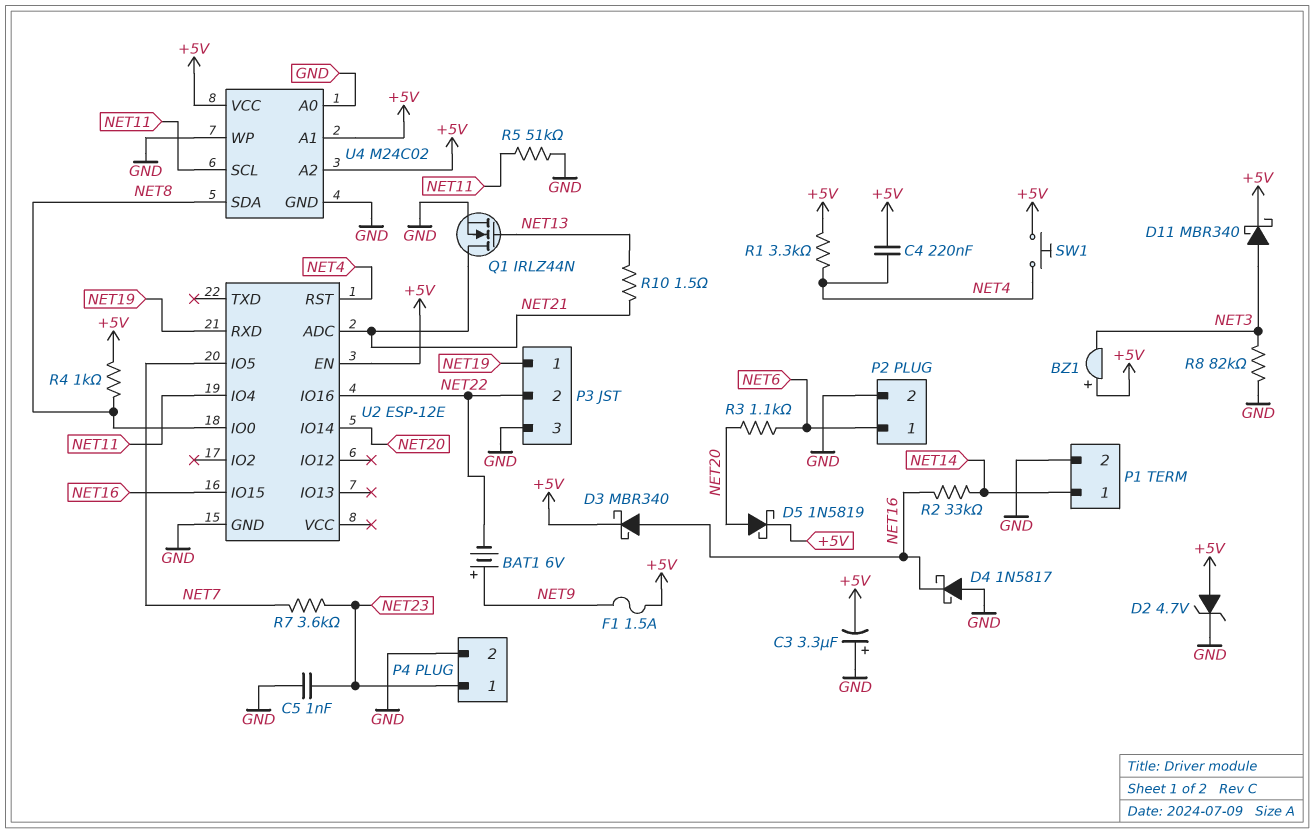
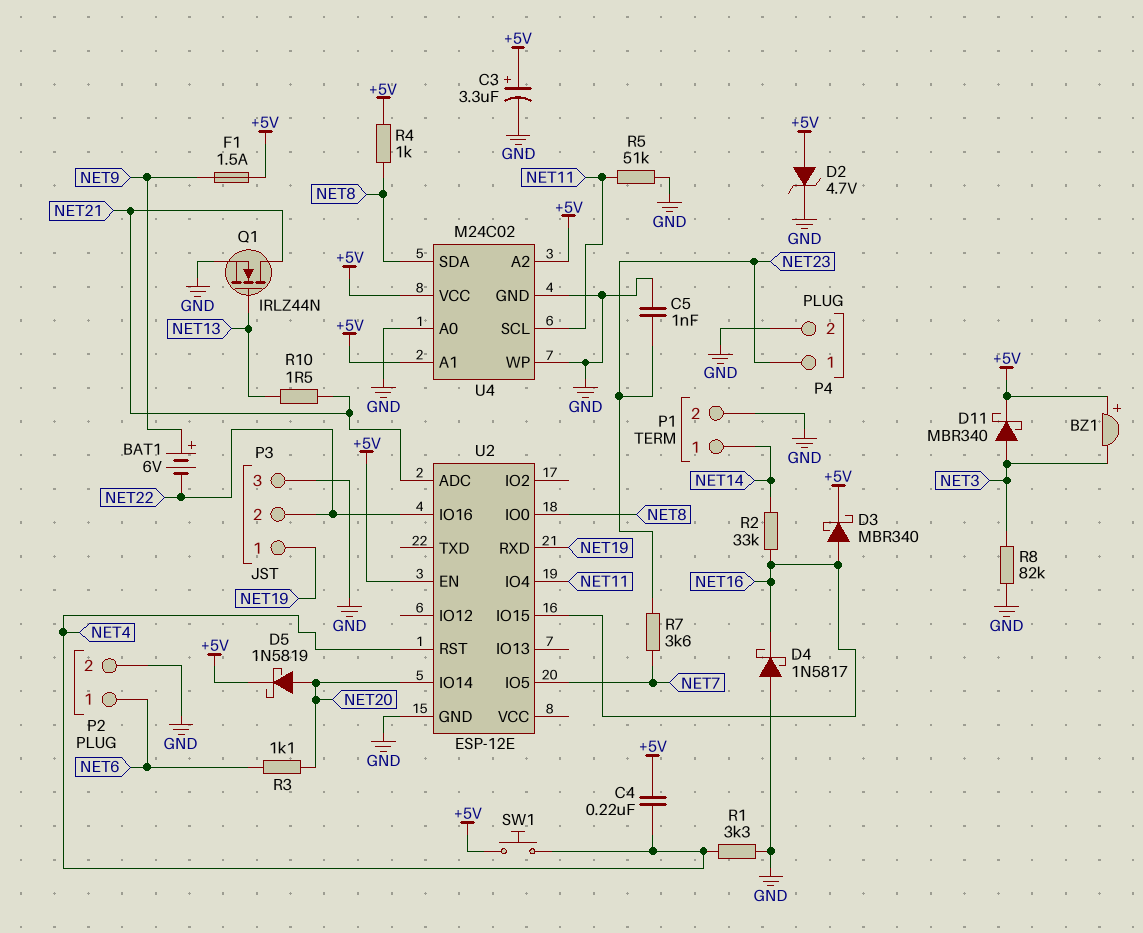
C3: 3.3uF (plus GND, minus +5V) -> 3.3uF (plus +5V, minus GND)
R1: 3.3k (+5V, NET4) -> 3.3k (GND, NET4)

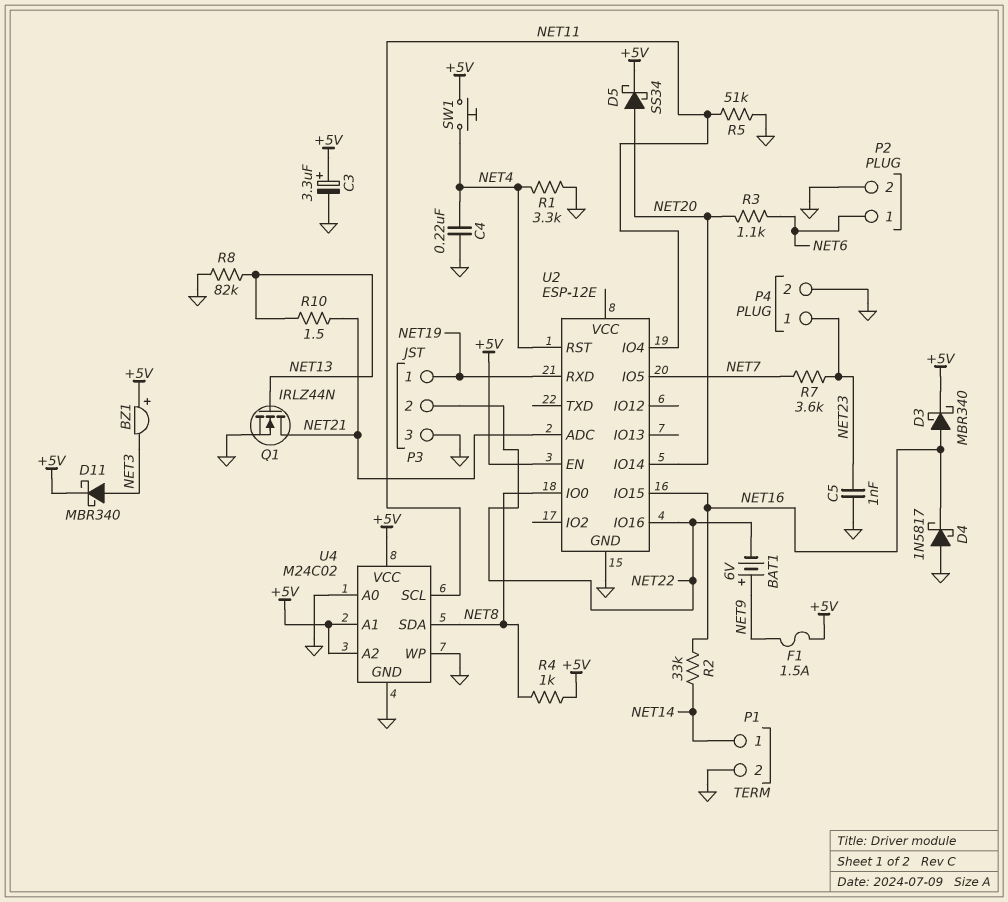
C4: 220nF (+5V, NET4) -> 220nF (GND, NET4)
D2: zener 4.7V (A +5V, K GND) -> none
D5: schottky 1N5819 (A NET20, K +5V) -> schottky SS34 (A NET20, K +5V)
R8: 82k (GND, NET3) -> 82k (GND, NET13)

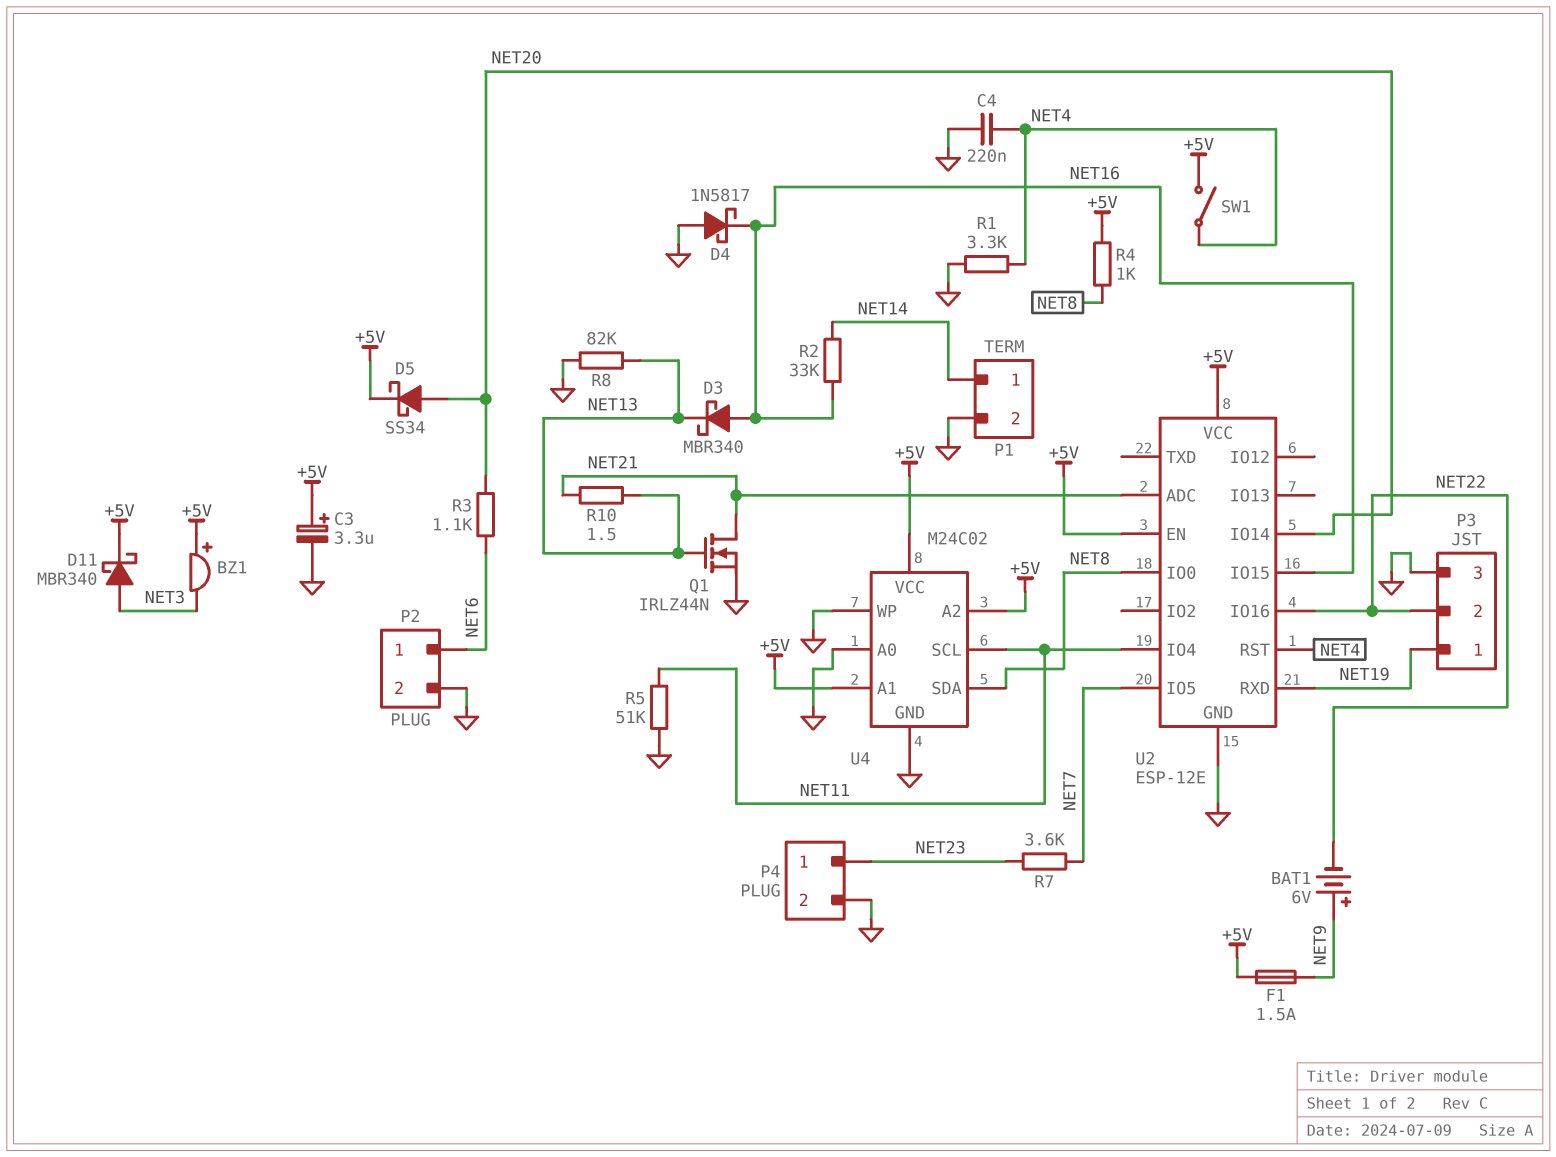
C5: 1nF (GND, NET23) -> none
D3: schottky MBR340 (A NET16, K +5V) -> schottky MBR340 (A NET16, K NET13)
SW1: button (+5V, NET4) -> switch (+5V, NET4)
U2 pin VCC: none -> +5V

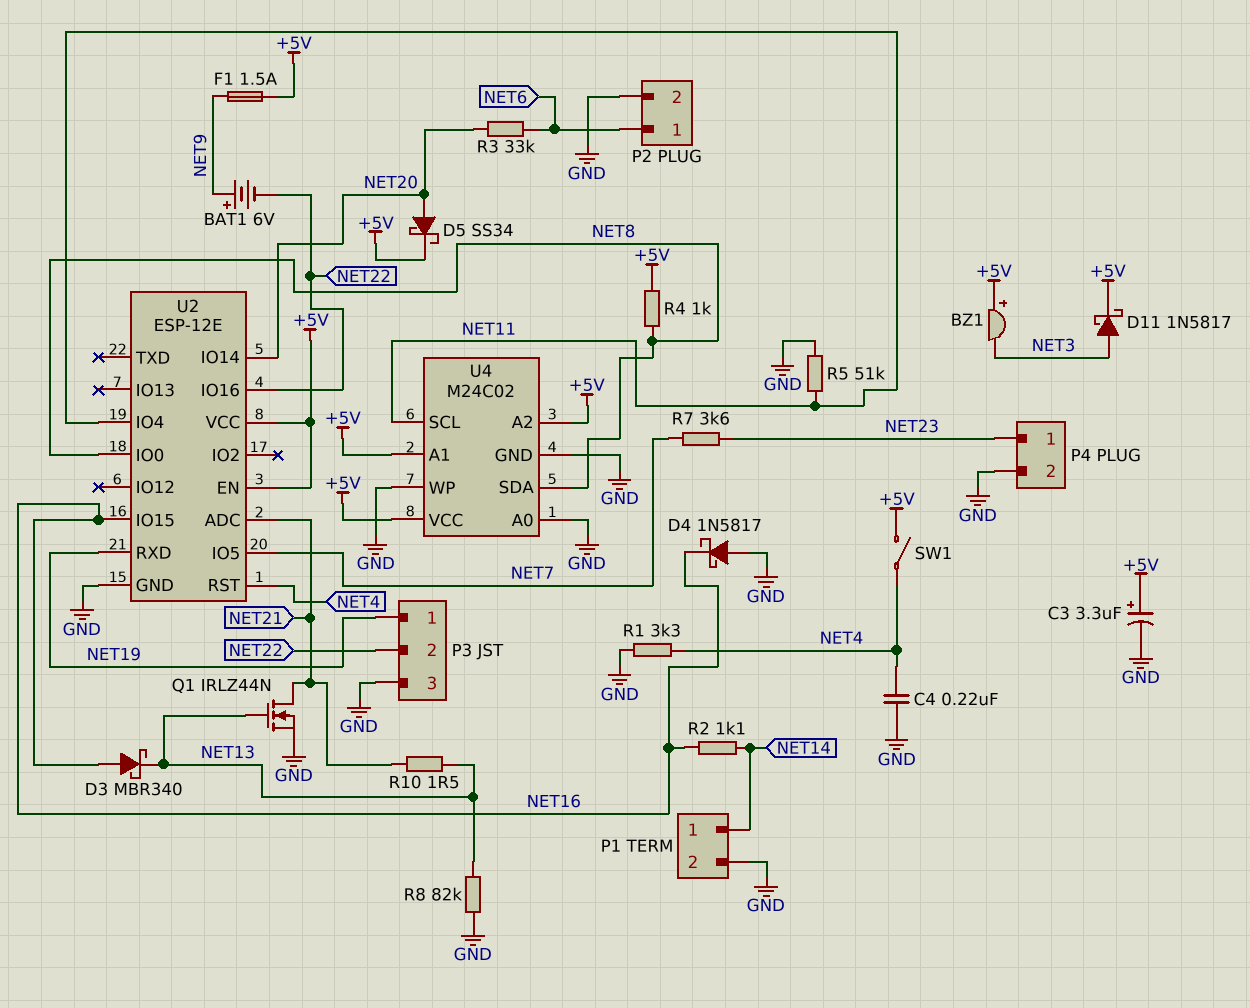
D11: schottky MBR340 (A NET3, K +5V) -> schottky 1N5817 (A NET3, K +5V)
R2: 33k (NET14, NET16) -> 1.1k (NET14, NET16)
R3: 1.1k (NET6, NET20) -> 33k (NET6, NET20)

